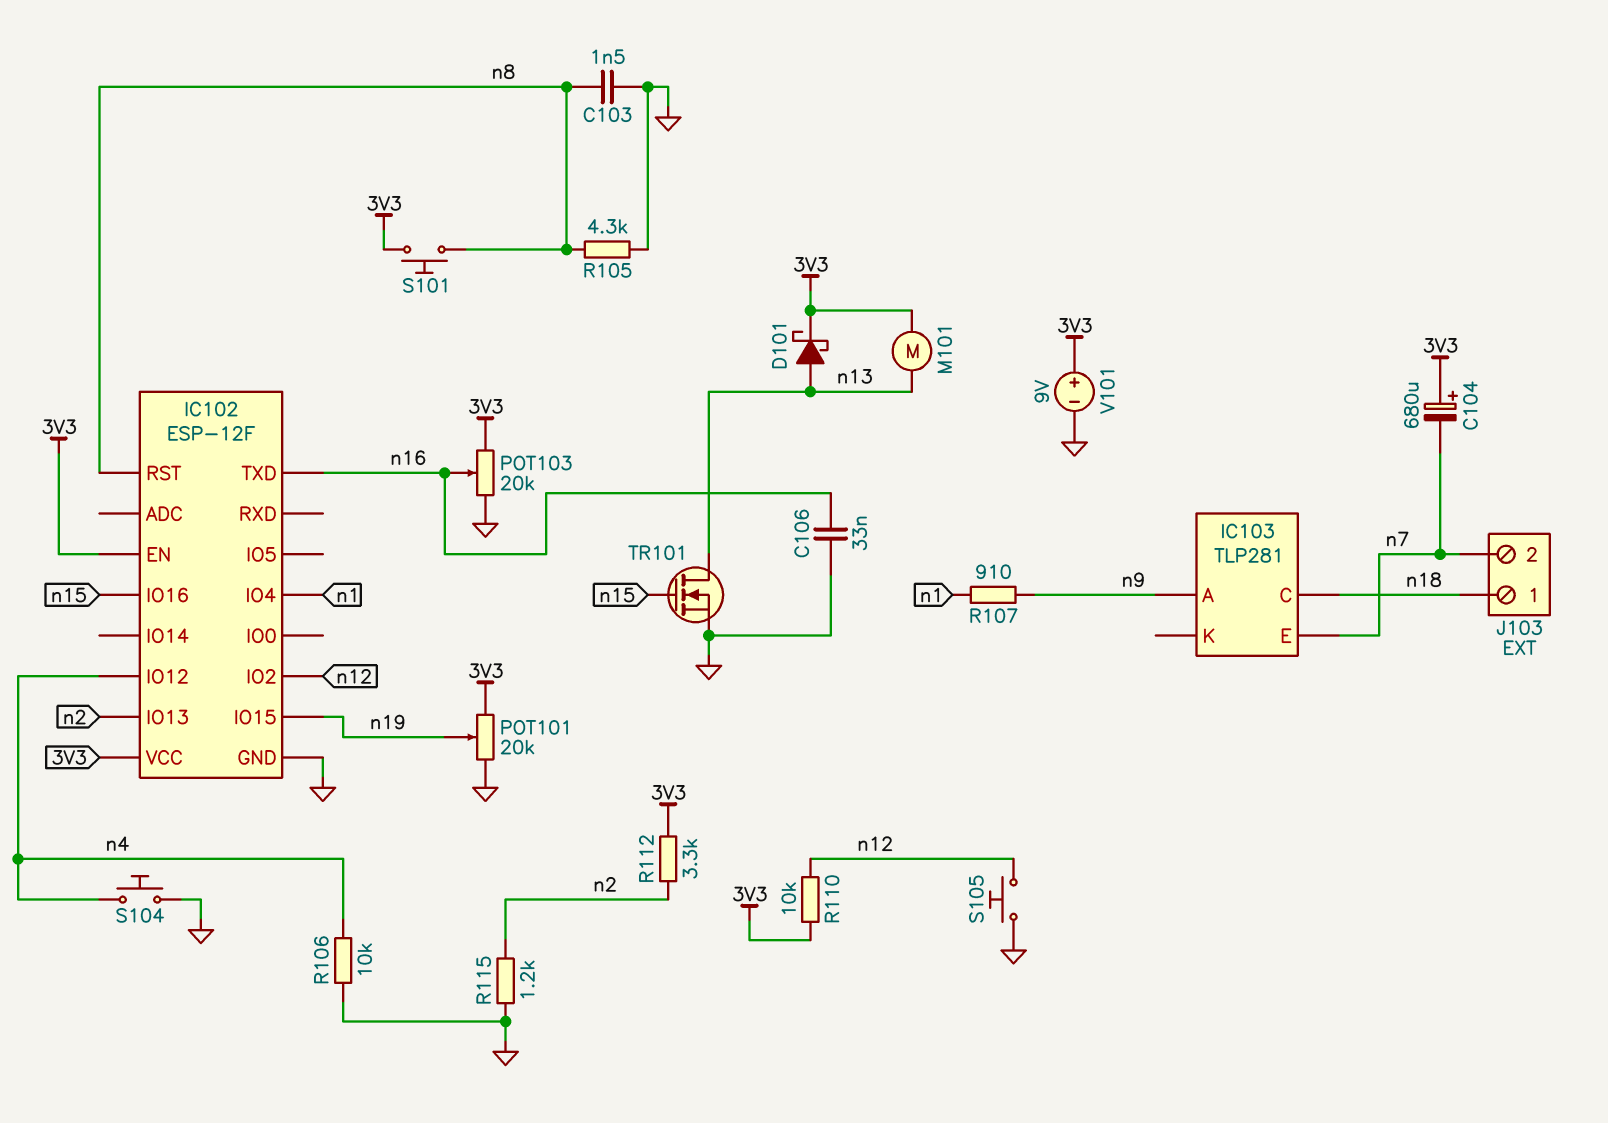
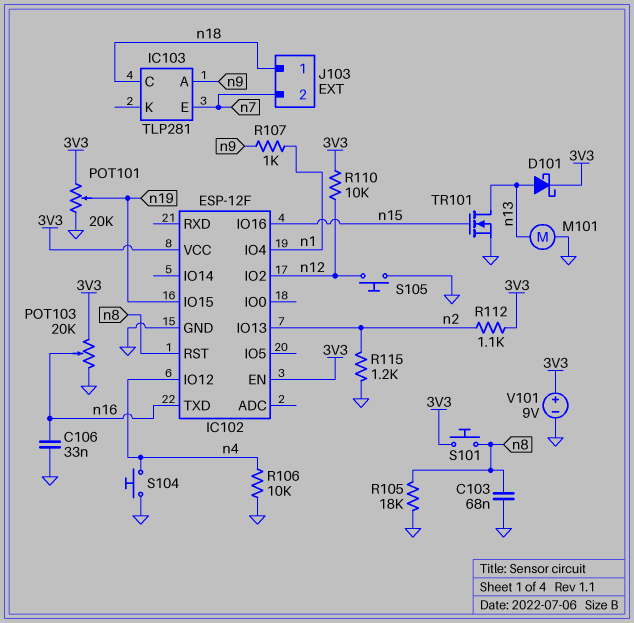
C103: 1.5nF (GND, n8) -> 68nF (GND, n8)
C104: 680uF (plus 3V3, minus n7) -> none
M101: motor (3V3, n13) -> motor (GND, n13)
R105: 4.3k (GND, n8) -> 18k (GND, n8)
R107: 910 (n1, n9) -> 1k (n1, n9)
R112: 3.3k (3V3, n2) -> 1.1k (3V3, n2)

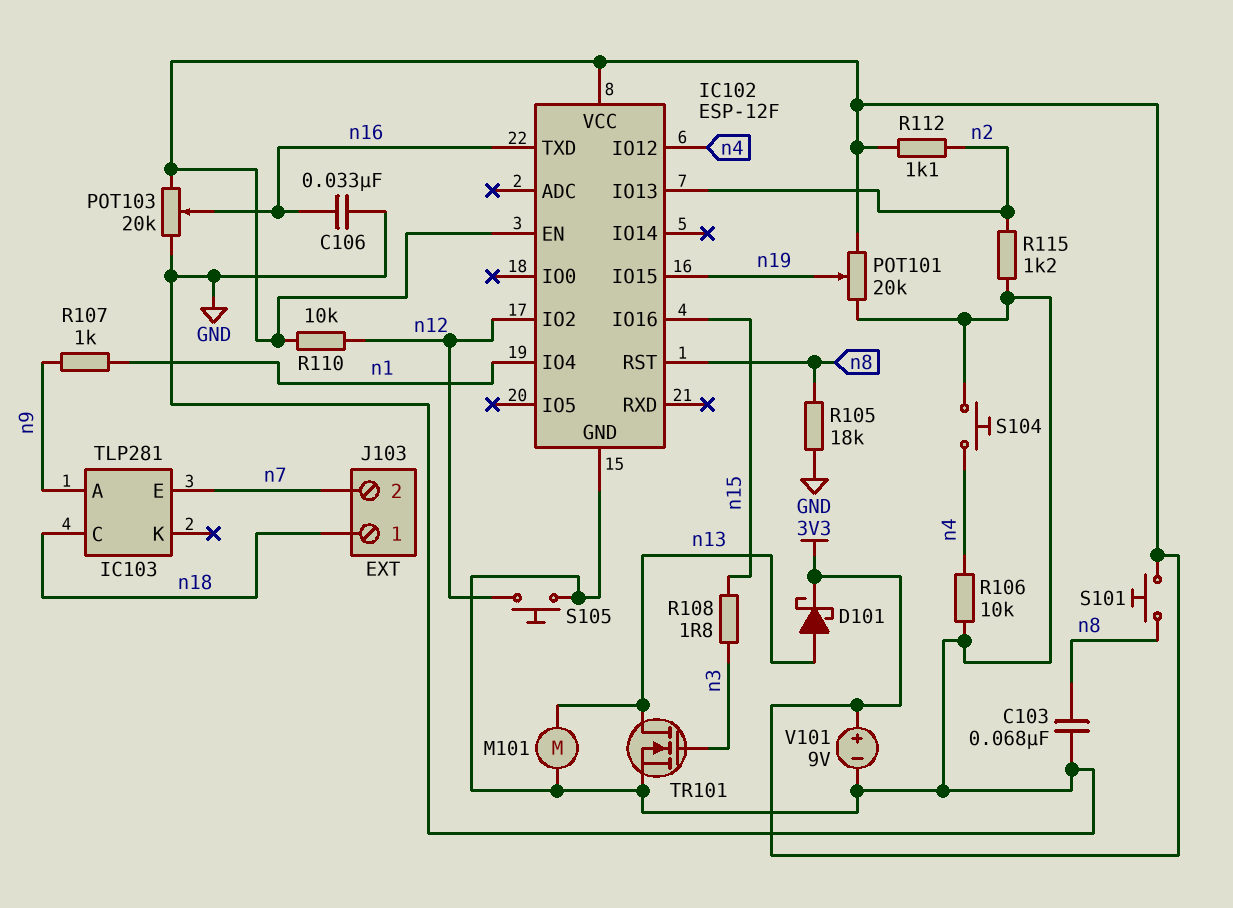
R108: none -> 1.8 (n3, n15)
TR101: NMOS (G n15, D n13, S GND) -> NMOS (G n3, D n13, S GND)

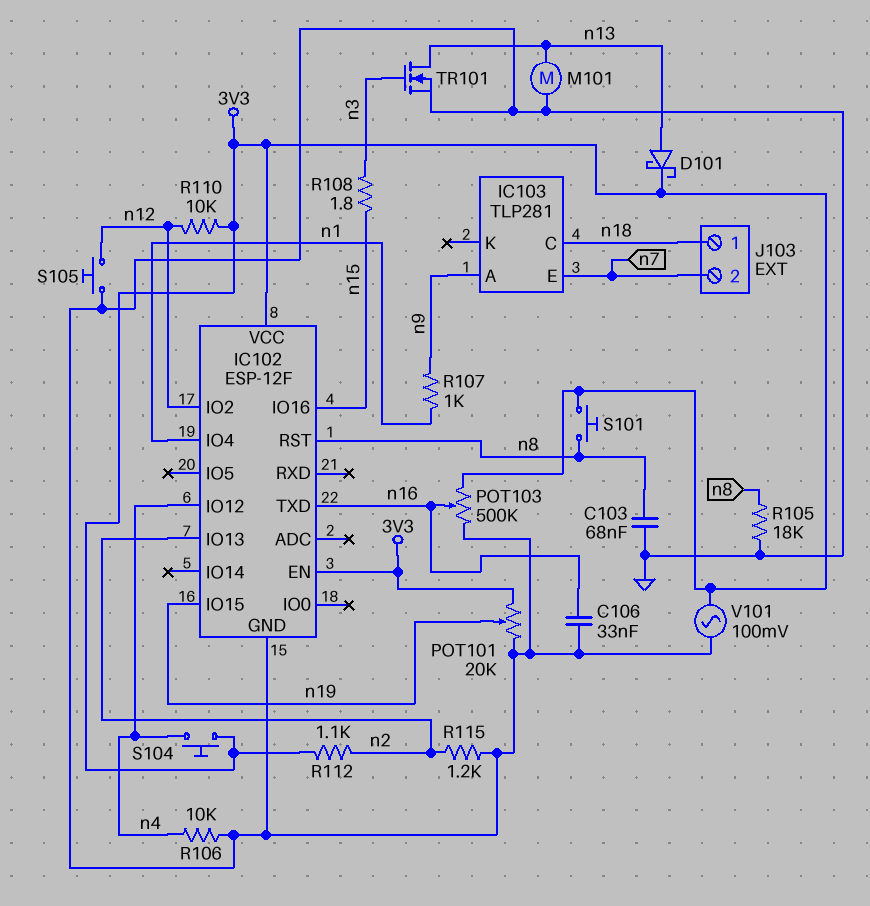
POT103: 20k (3V3, GND, wiper n16) -> 500k (3V3, GND, wiper n16)
S104: button (GND, n4) -> button (3V3, n4)
V101: 9V (plus 3V3, minus GND) -> AC 100mV (3V3, GND)

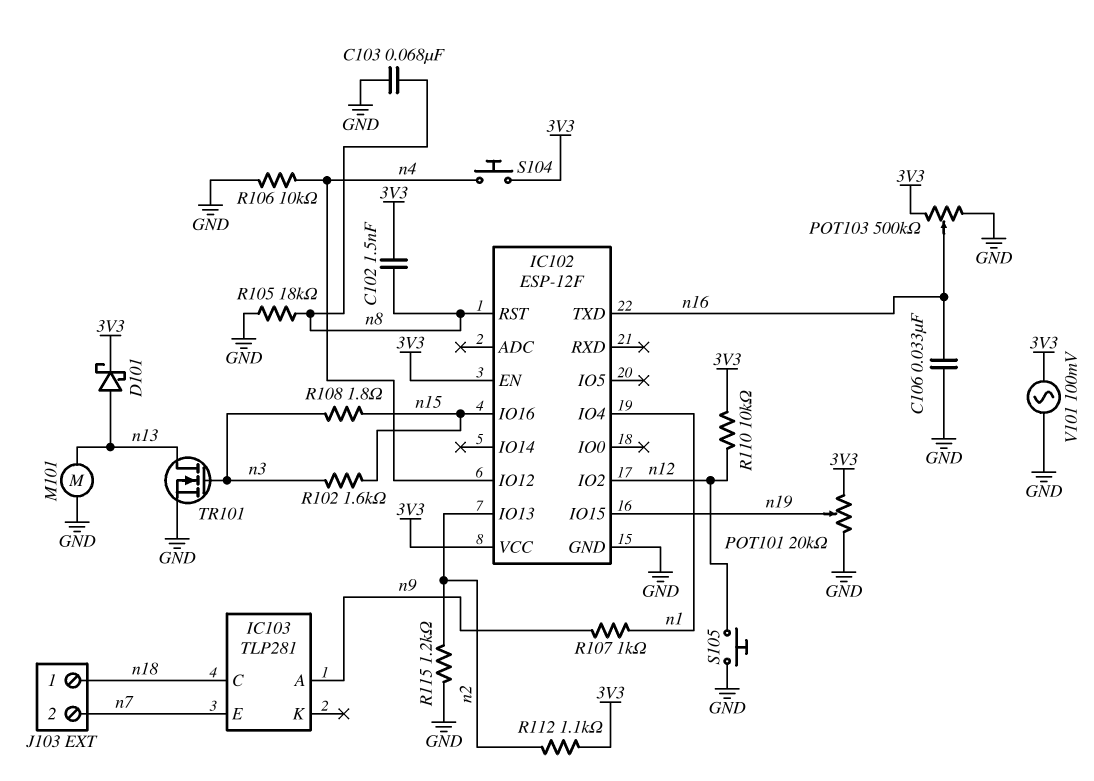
C102: none -> 1.5nF (3V3, n8)
R102: none -> 1.6k (n3, n15)
S101: button (3V3, n8) -> none

